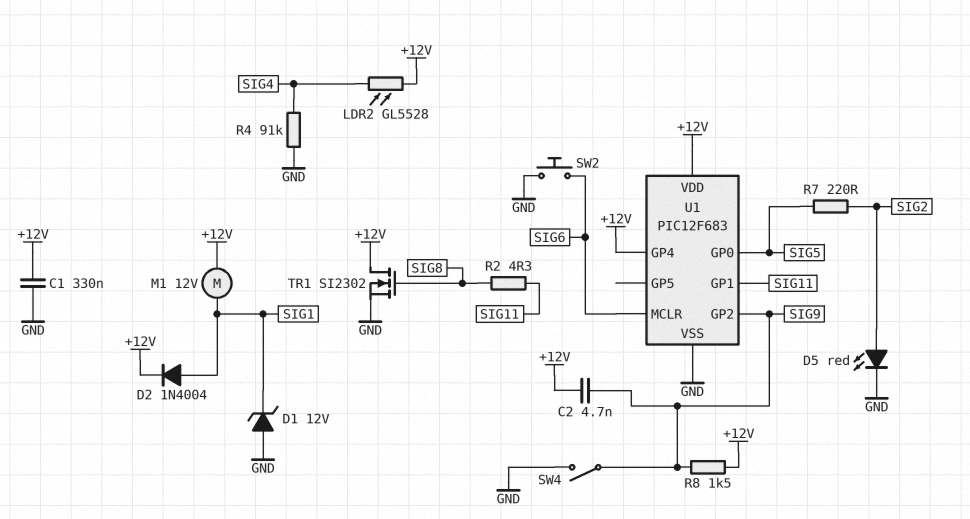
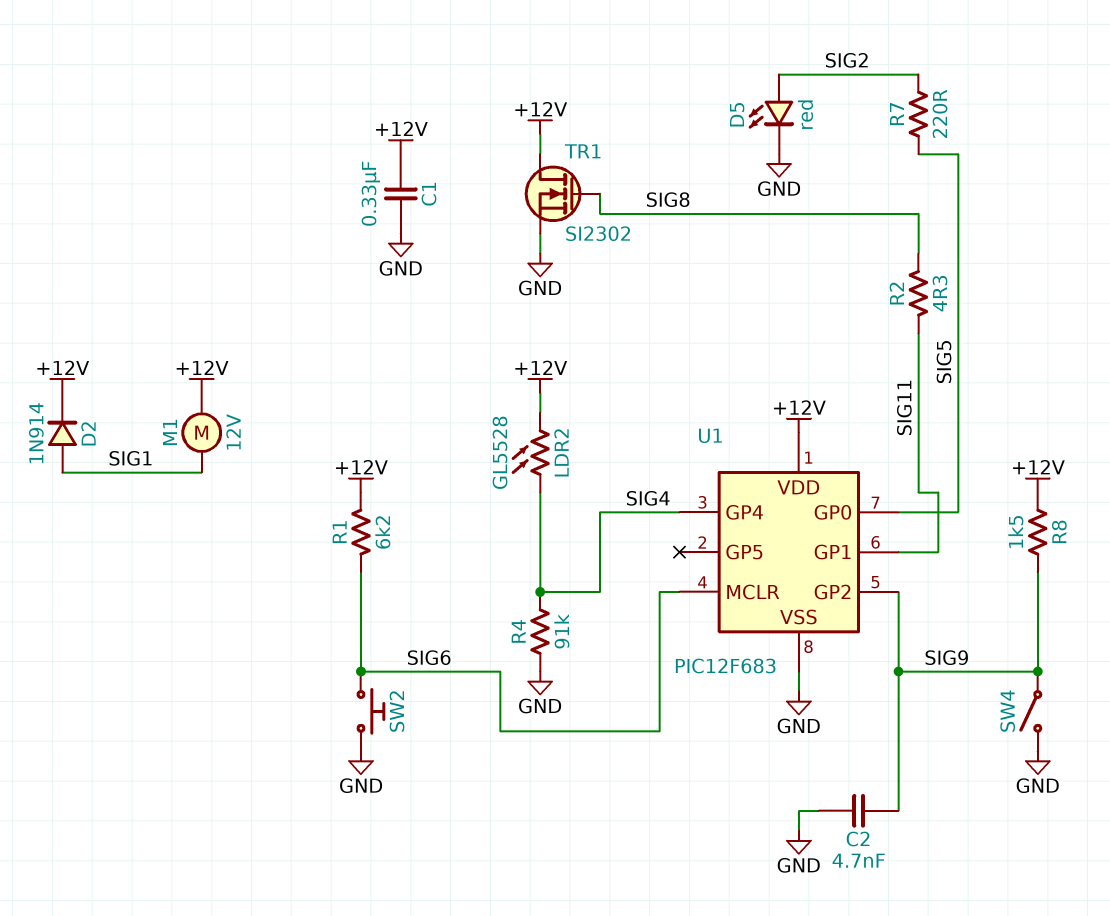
C2: 4.7nF (+12V, SIG9) -> 4.7nF (GND, SIG9)
D1: zener 12V (A GND, K SIG1) -> none
D2: diode 1N4004 (A SIG1, K +12V) -> diode 1N914 (A SIG1, K +12V)
R1: none -> 6.2k (+12V, SIG6)
U1 pin GP4: +12V -> SIG4

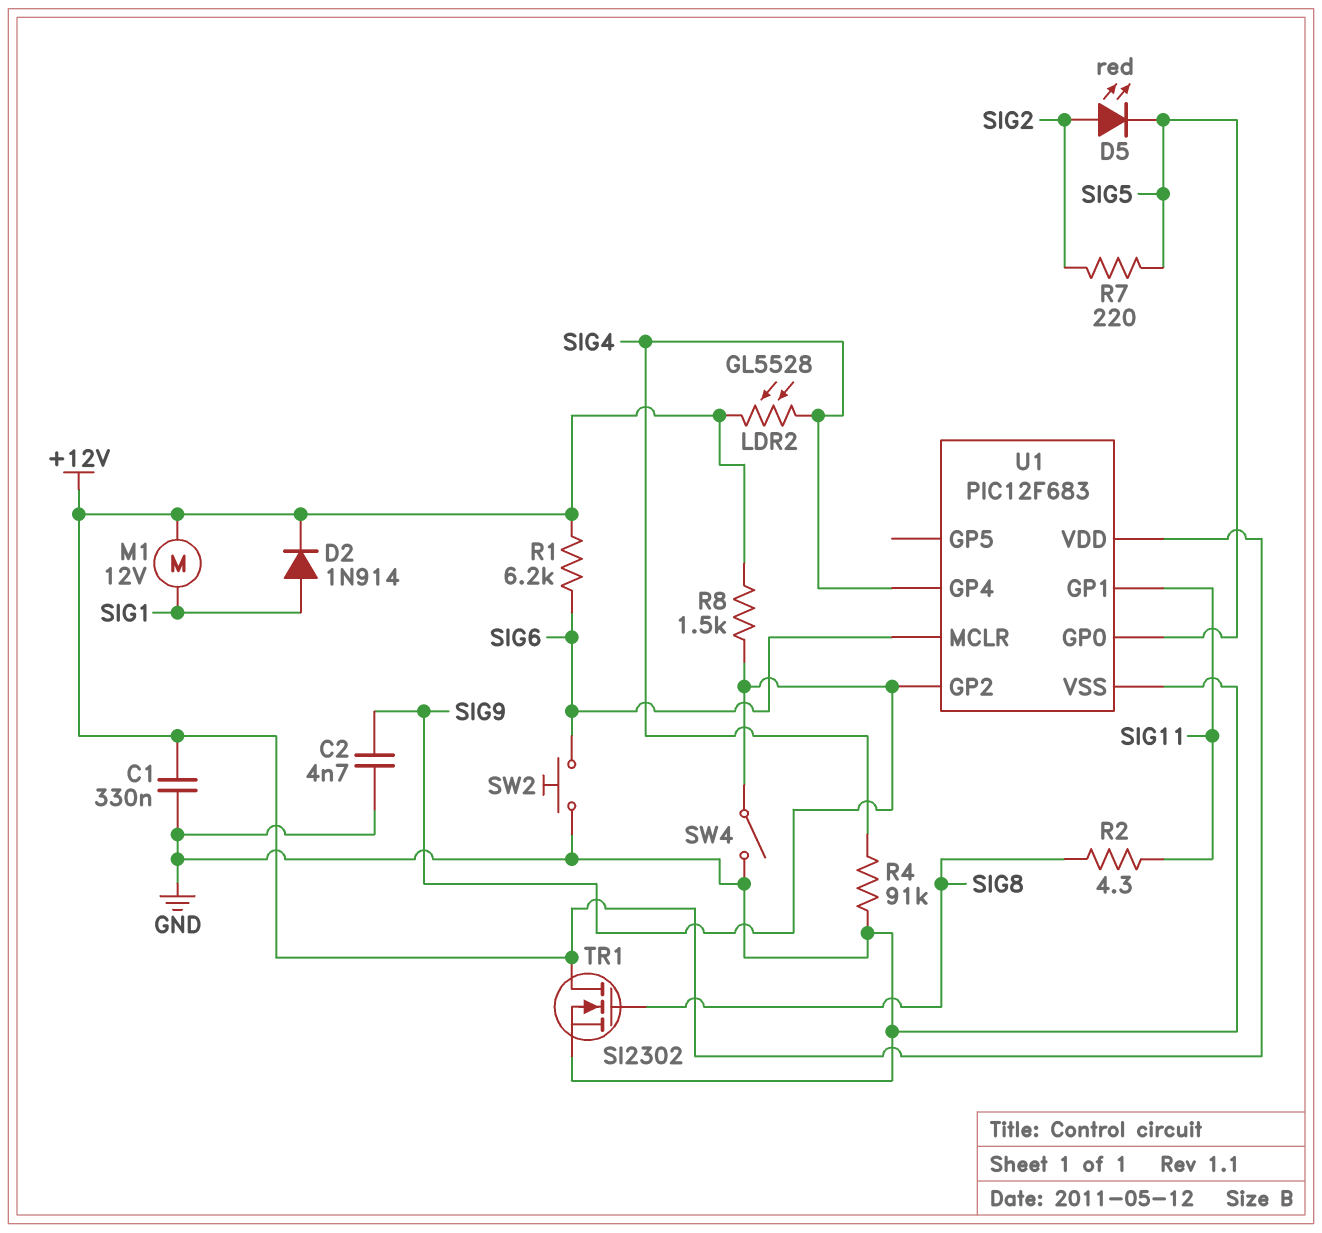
D5: LED red (A SIG2, K GND) -> LED red (A SIG2, K SIG5)

